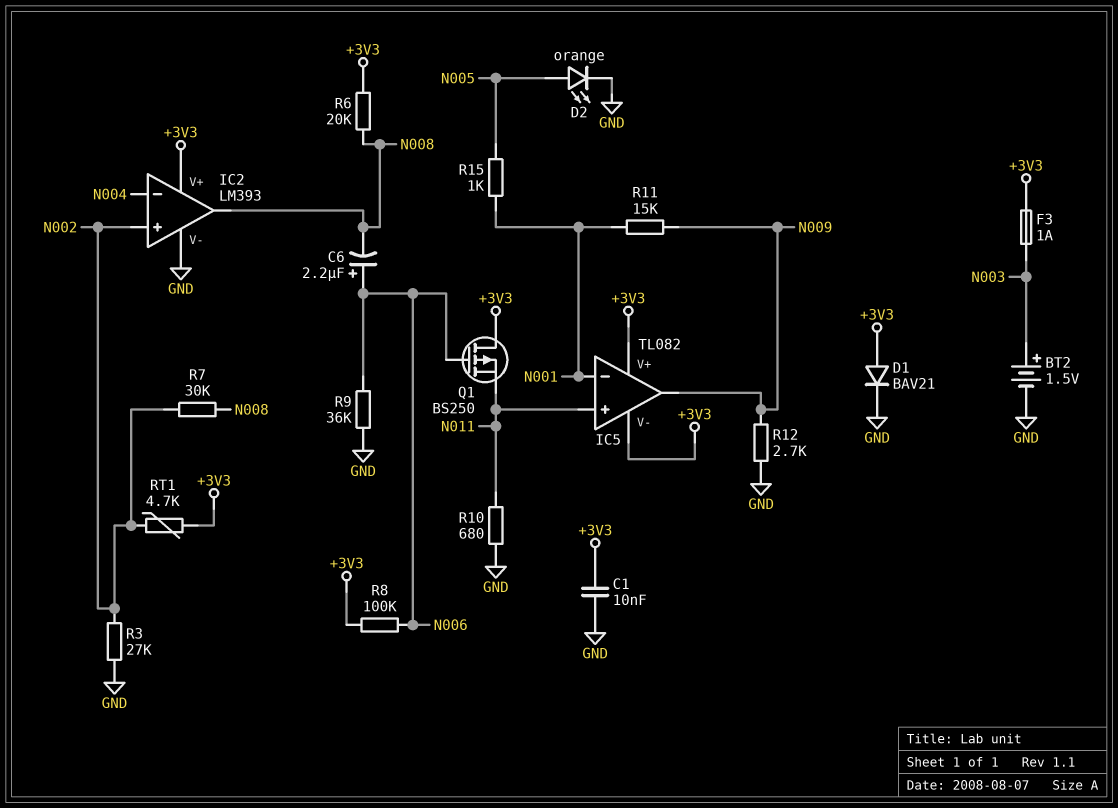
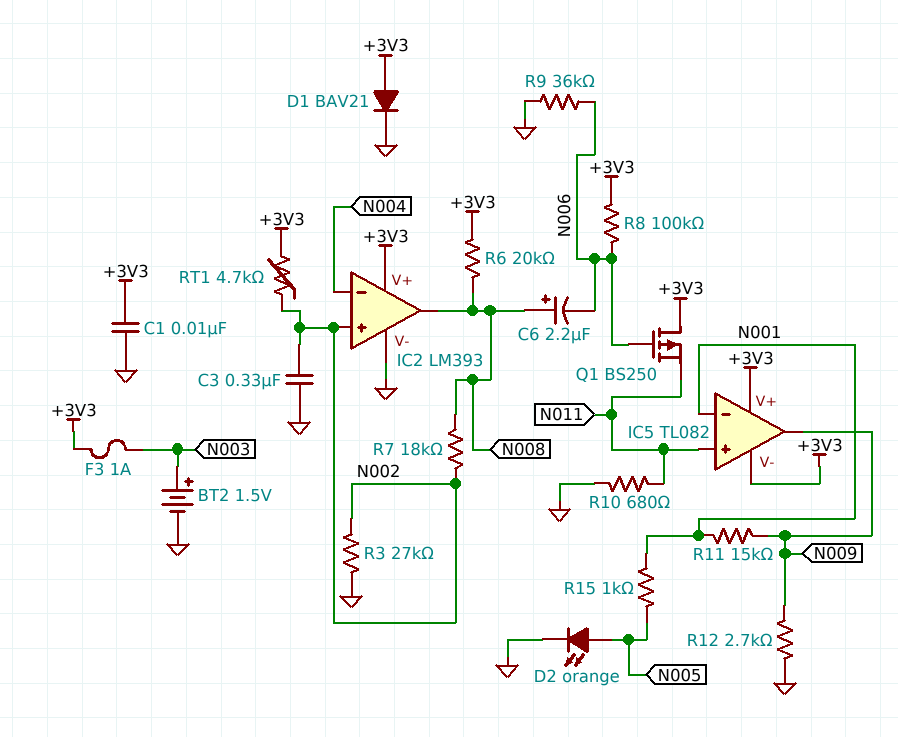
C3: none -> 330nF (GND, N002)
C6: 2.2uF (plus N006, minus N008) -> 2.2uF (plus N008, minus N006)
R7: 30k (N002, N008) -> 18k (N002, N008)

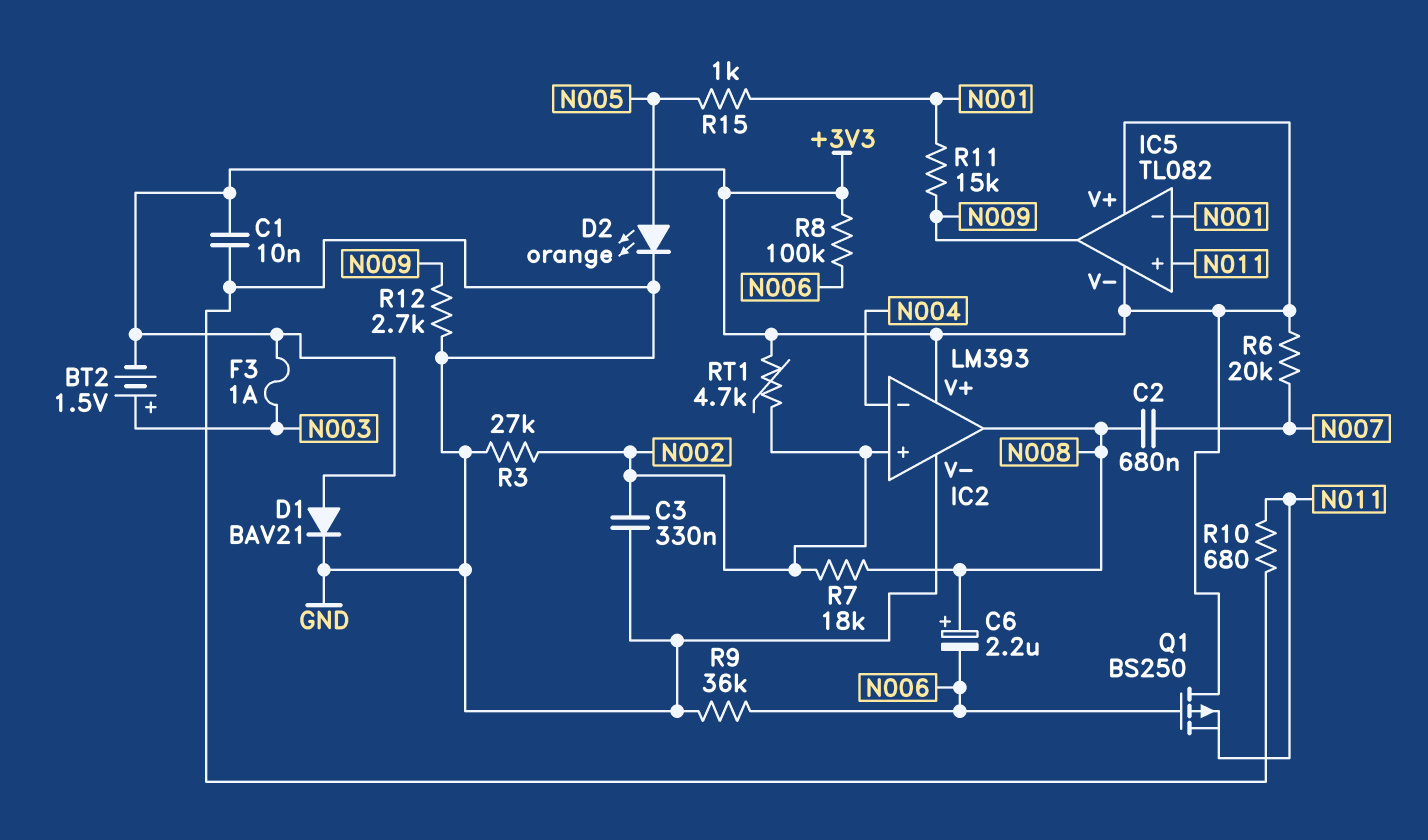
BT2: 1.5V (plus N003, minus GND) -> 1.5V (plus N003, minus +3V3)
C2: none -> 680nF (N007, N008)
R6: 20k (+3V3, N008) -> 20k (+3V3, N007)

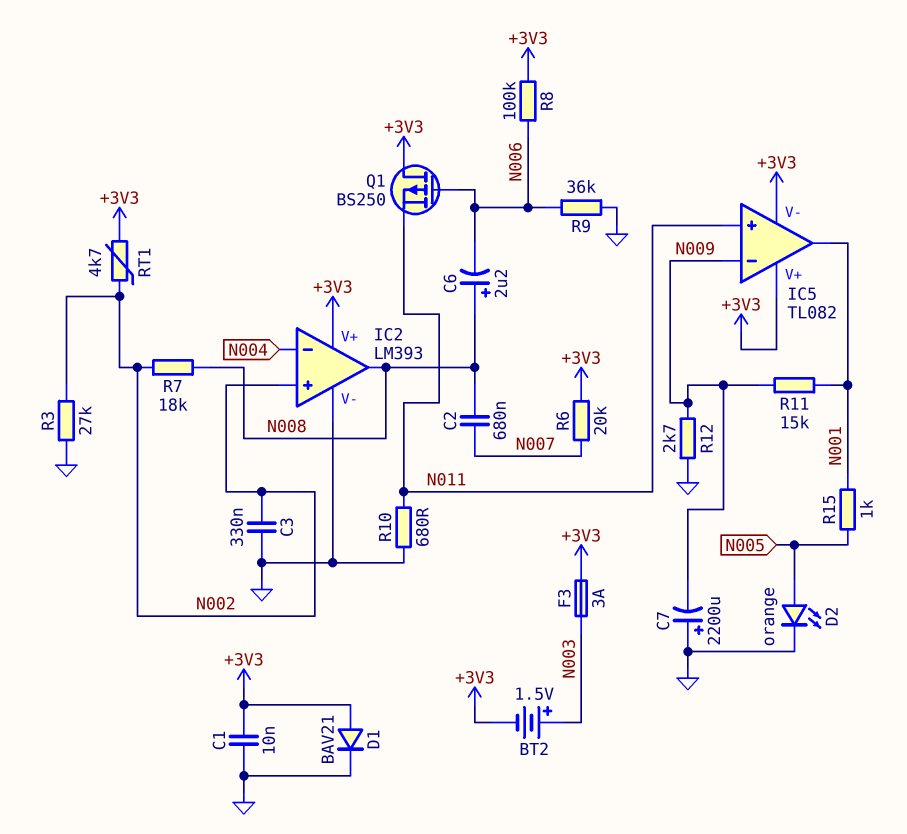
C7: none -> 2200uF (plus GND, minus N009)
F3: 1A (+3V3, N003) -> 3A (+3V3, N003)
IC5 pin in-: N001 -> N009
IC5 pin out: N009 -> N001

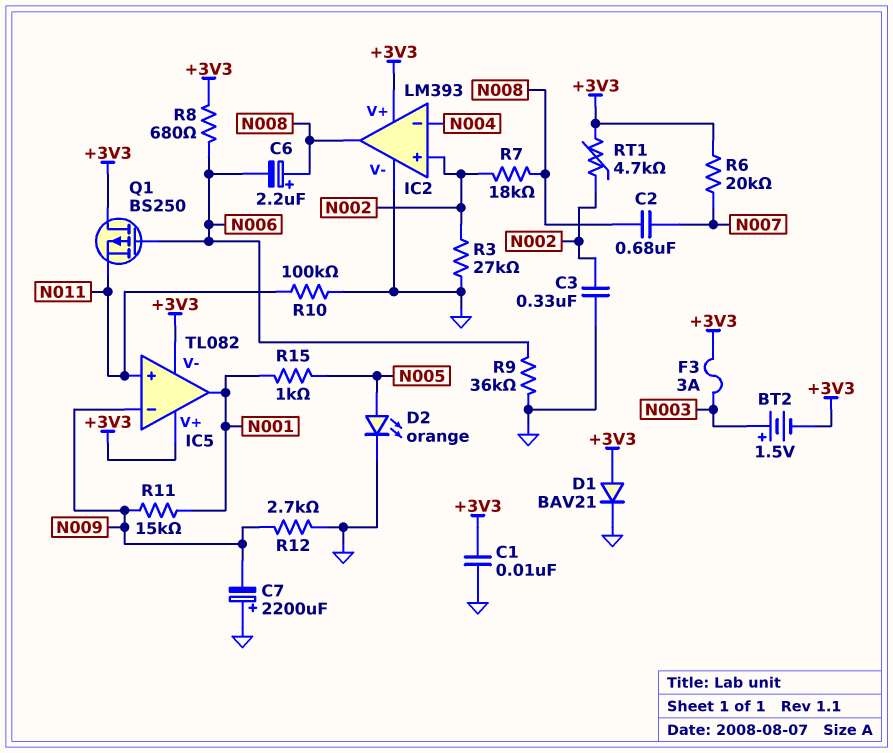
R8: 100k (+3V3, N006) -> 680 (+3V3, N006)
R10: 680 (GND, N011) -> 100k (GND, N011)

